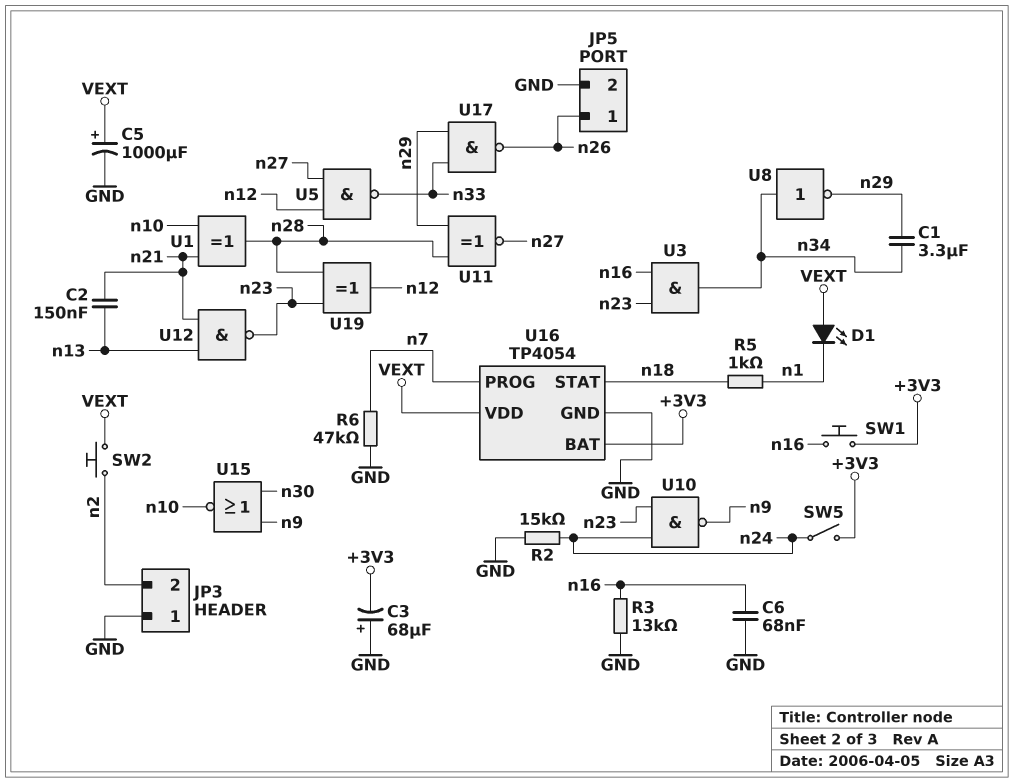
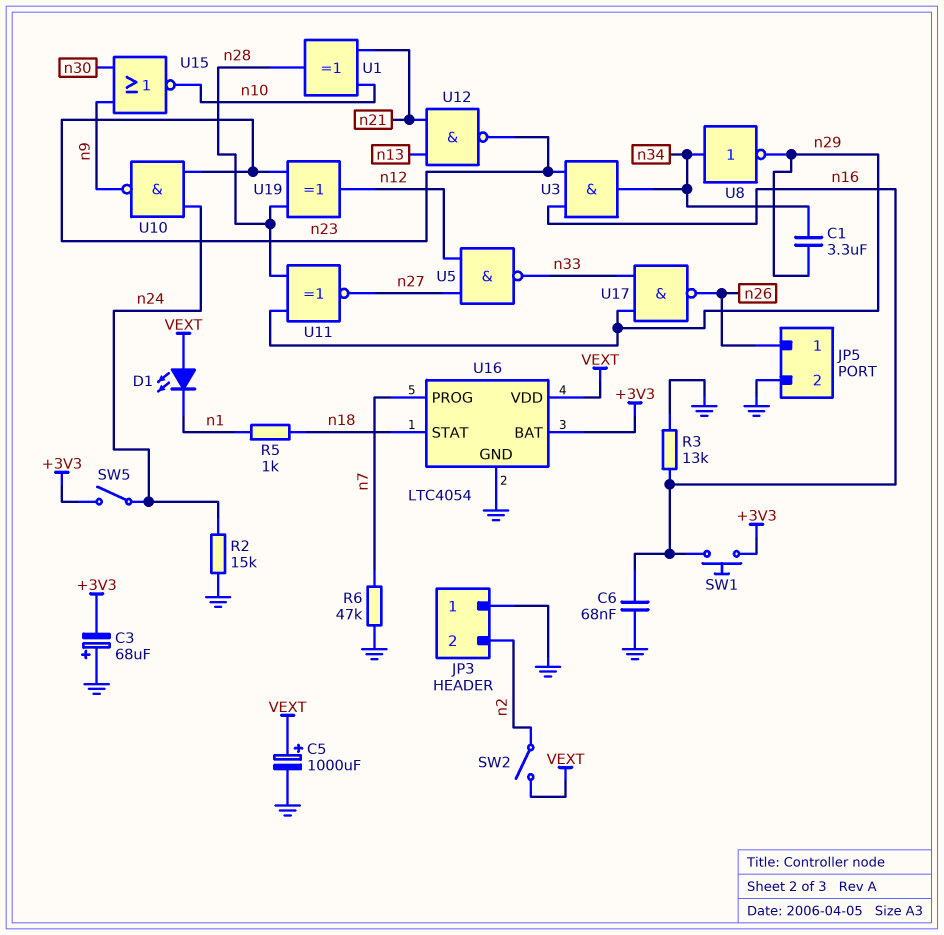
C2: 150nF (n13, n21) -> none
SW2: button (VEXT, n2) -> switch (VEXT, n2)
U16: TP4054 -> LTC4054

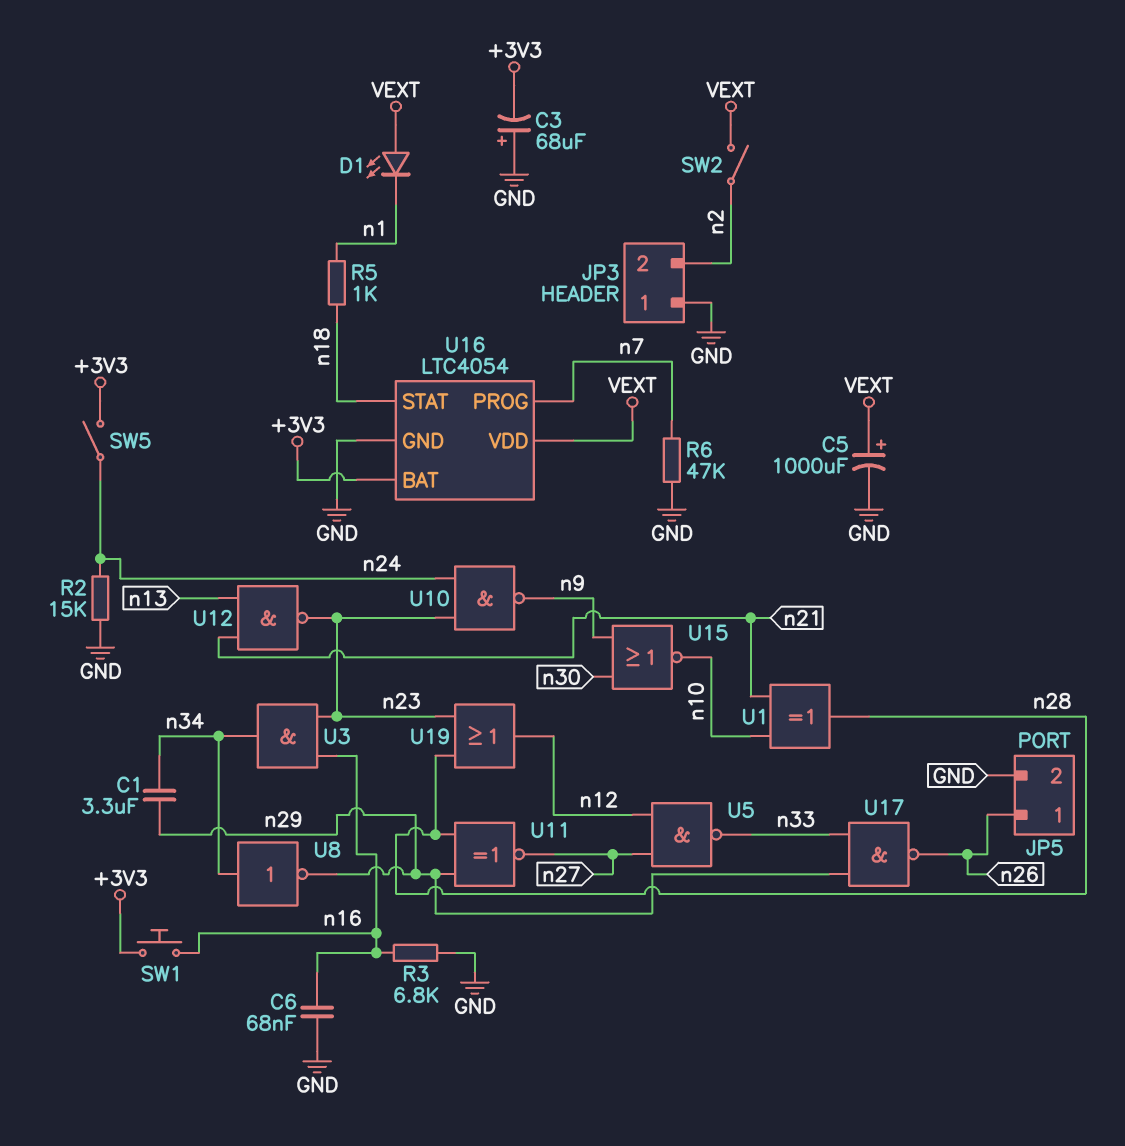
R3: 13k (GND, n16) -> 6.8k (GND, n16)
U19: XOR (in n23, in n28, out n12) -> OR (in n23, in n28, out n12)

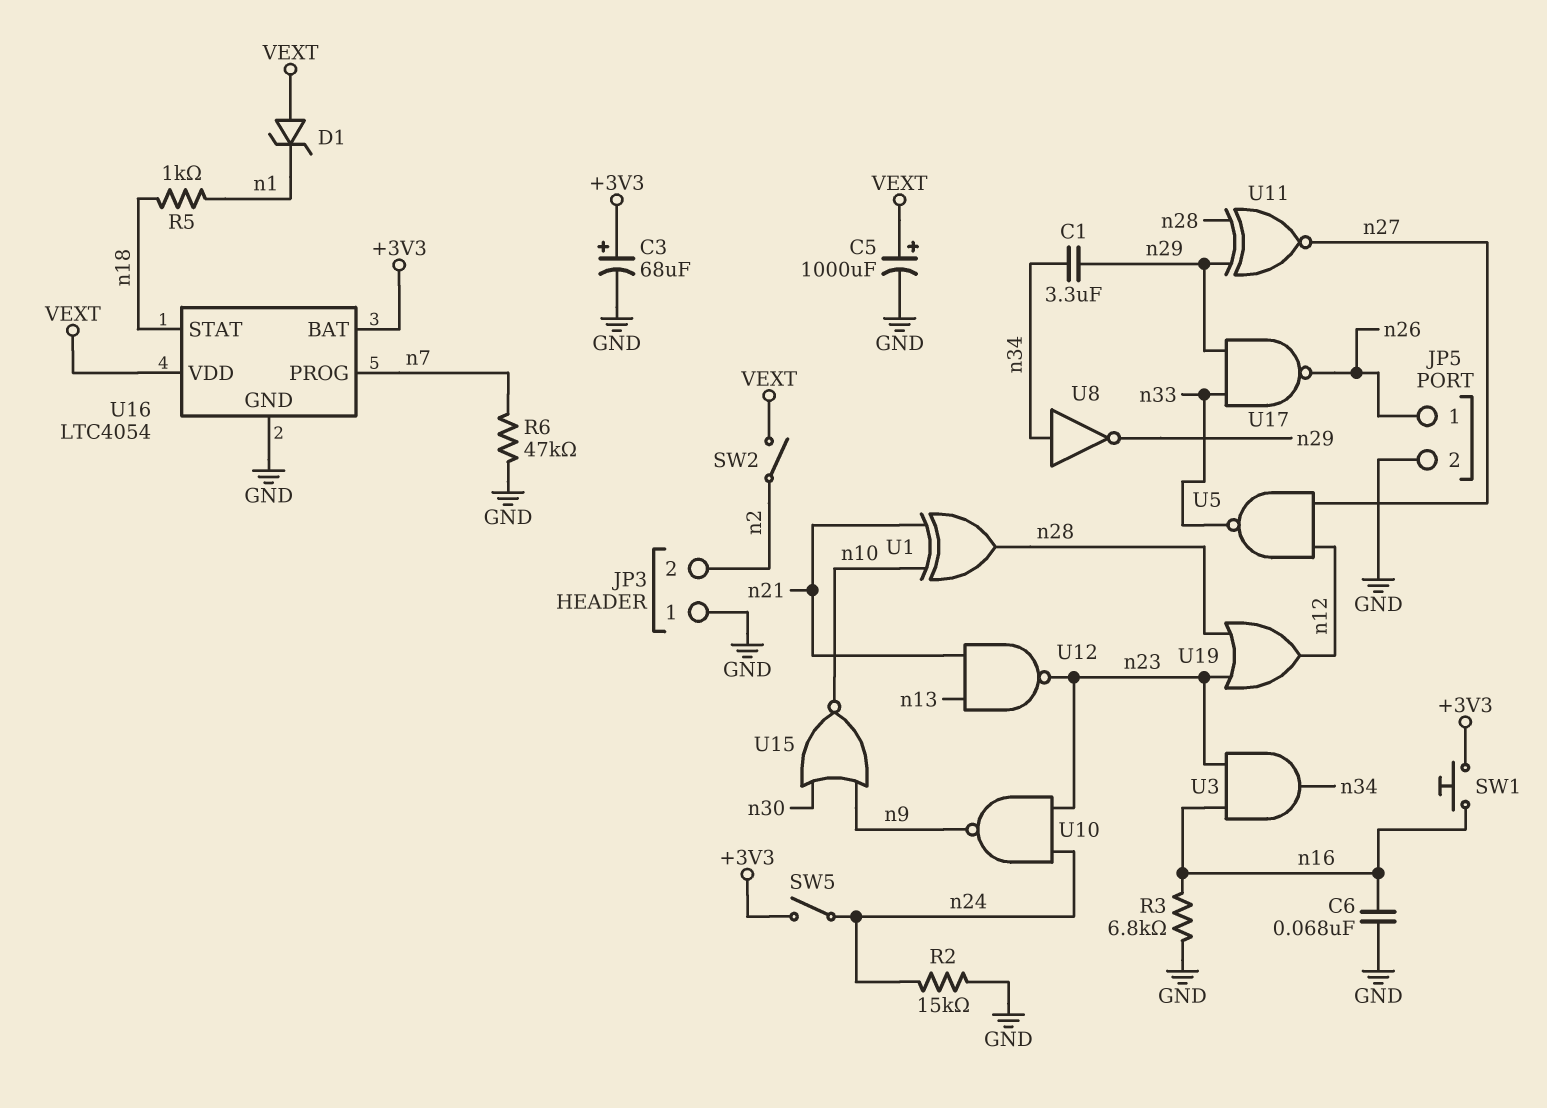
C3: 68uF (plus GND, minus +3V3) -> 68uF (plus +3V3, minus GND)
D1: LED (A VEXT, K n1) -> zener (A VEXT, K n1)

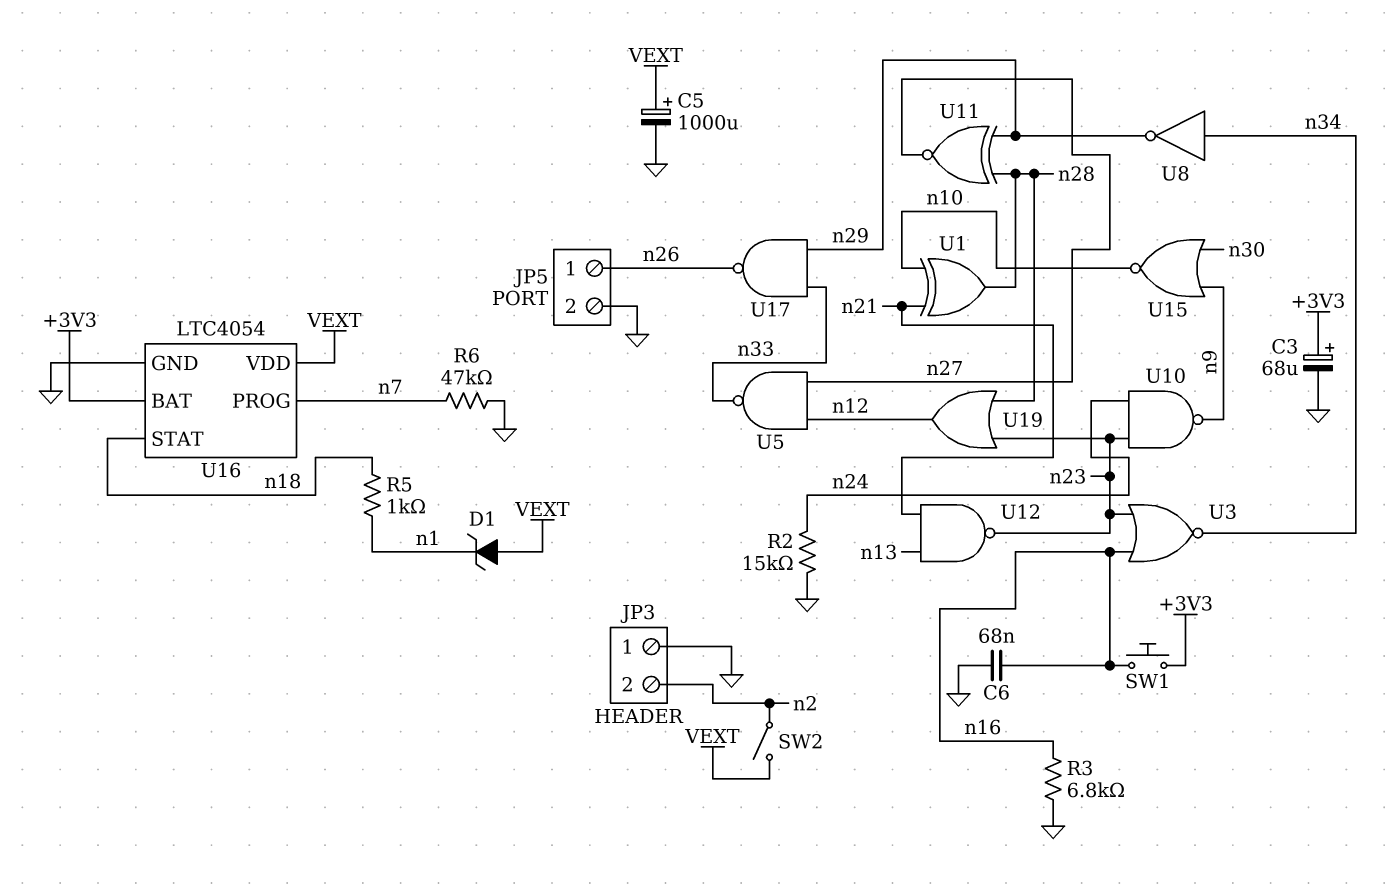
C1: 3.3uF (n29, n34) -> none
SW5: switch (+3V3, n24) -> none
U3: AND (in n16, in n23, out n34) -> NOR (in n16, in n23, out n34)

